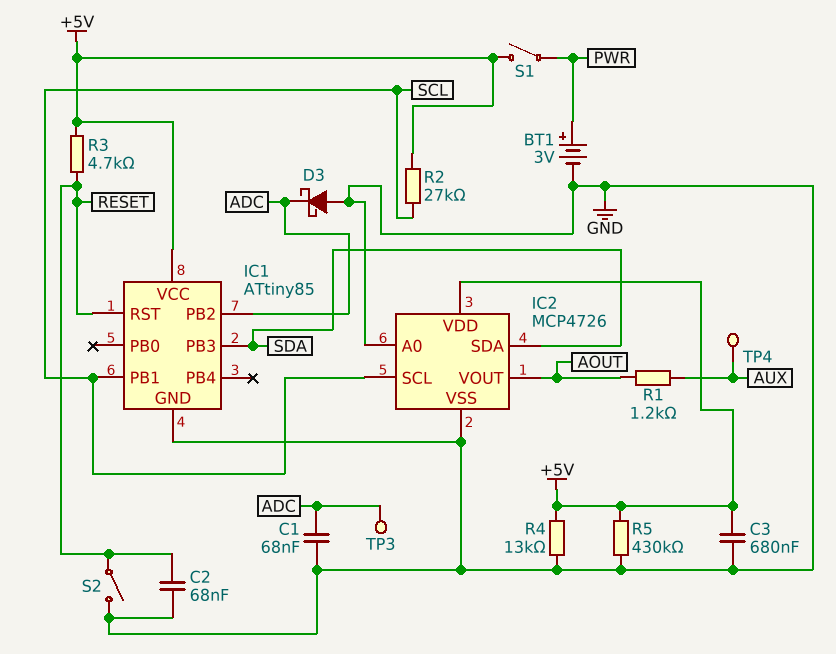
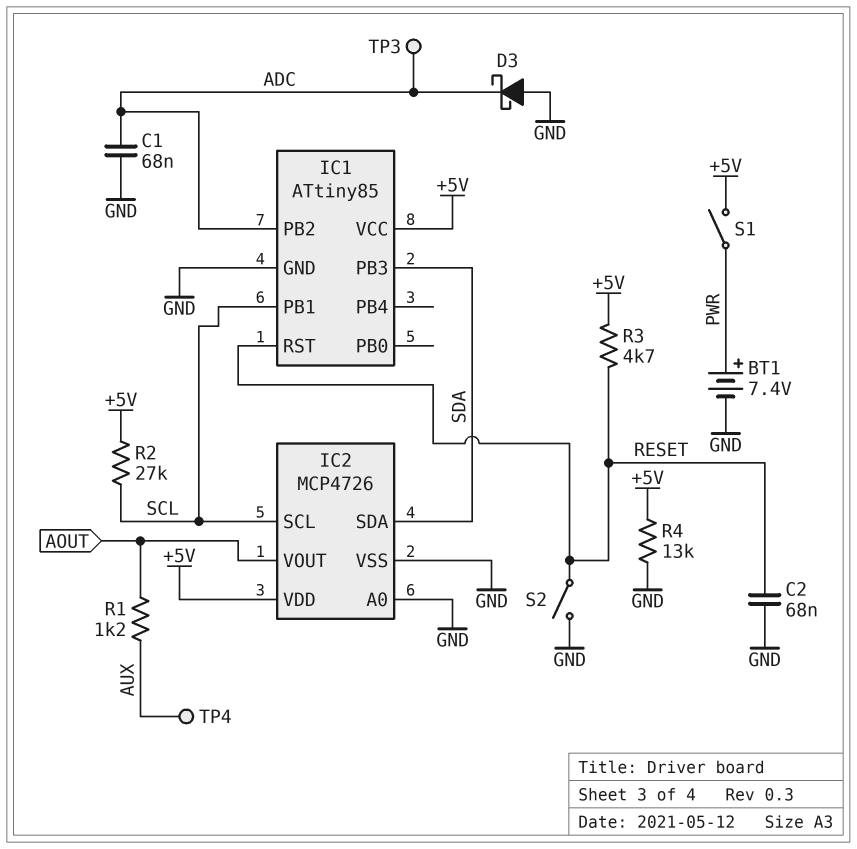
BT1: 3V (plus PWR, minus GND) -> 7.4V (plus PWR, minus GND)
C3: 680nF (+5V, GND) -> none
R5: 430k (+5V, GND) -> none

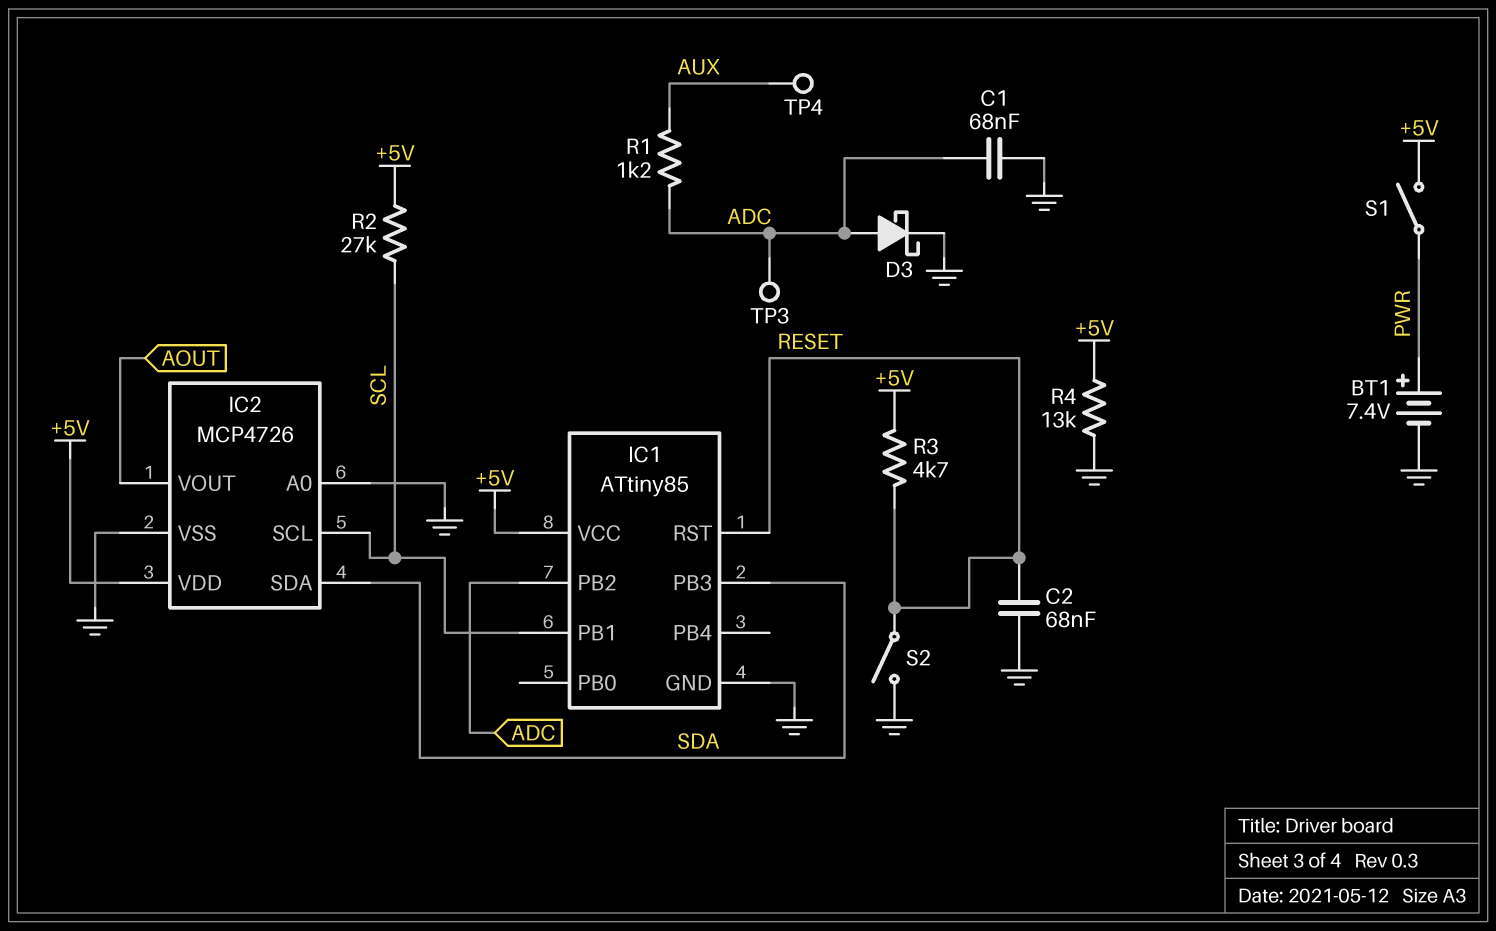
D3: schottky (A GND, K ADC) -> schottky (A ADC, K GND)
R1: 1.2k (AOUT, AUX) -> 1.2k (ADC, AUX)

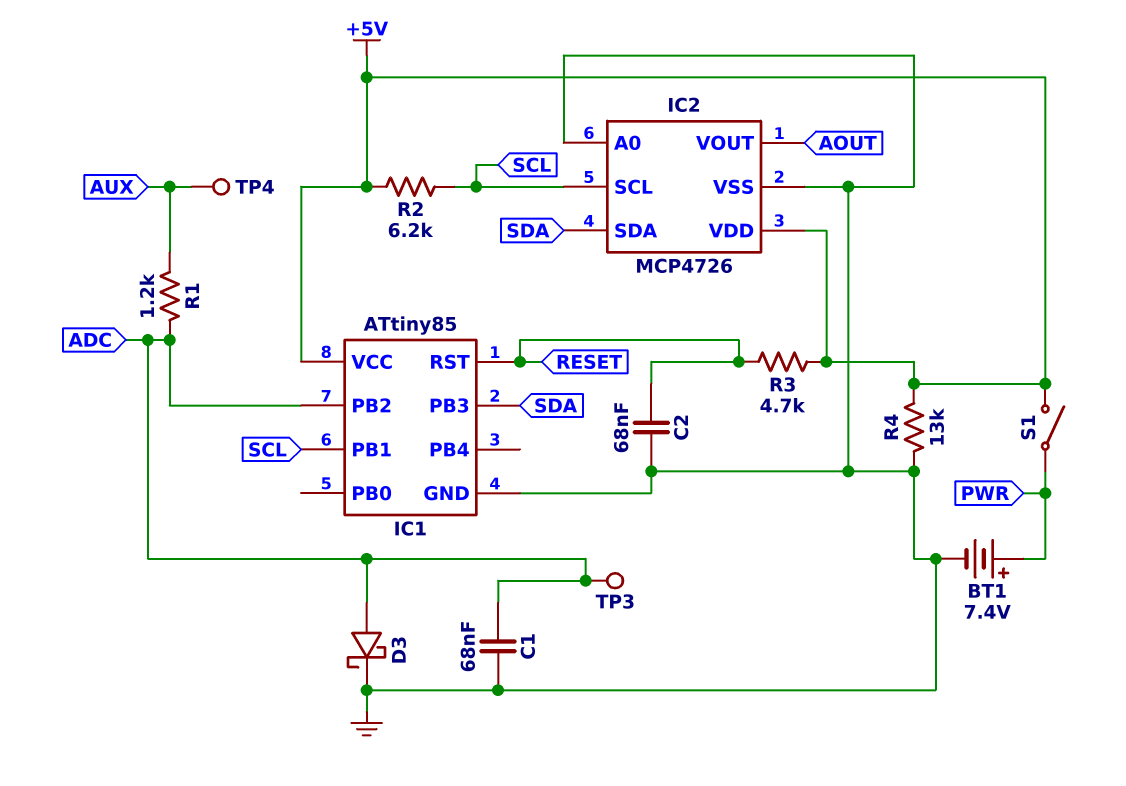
R2: 27k (+5V, SCL) -> 6.2k (+5V, SCL)
S2: switch (GND, RESET) -> none

